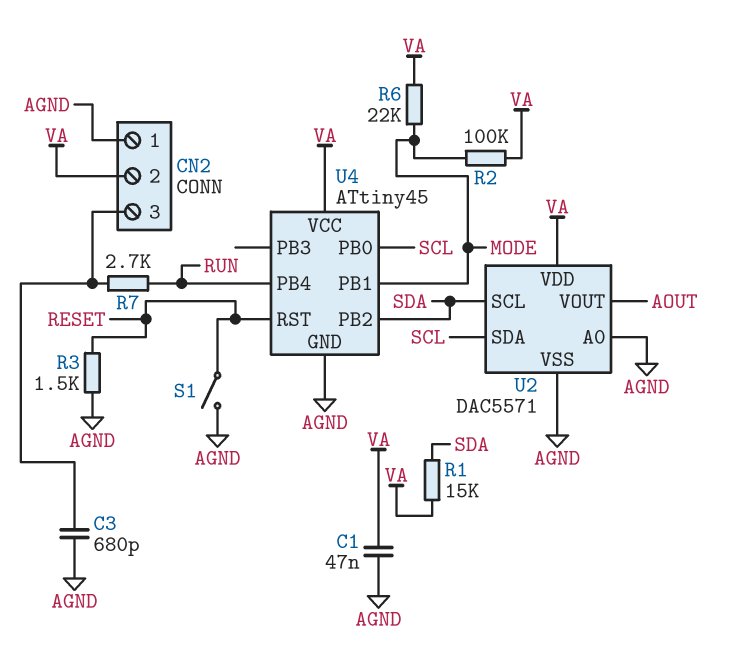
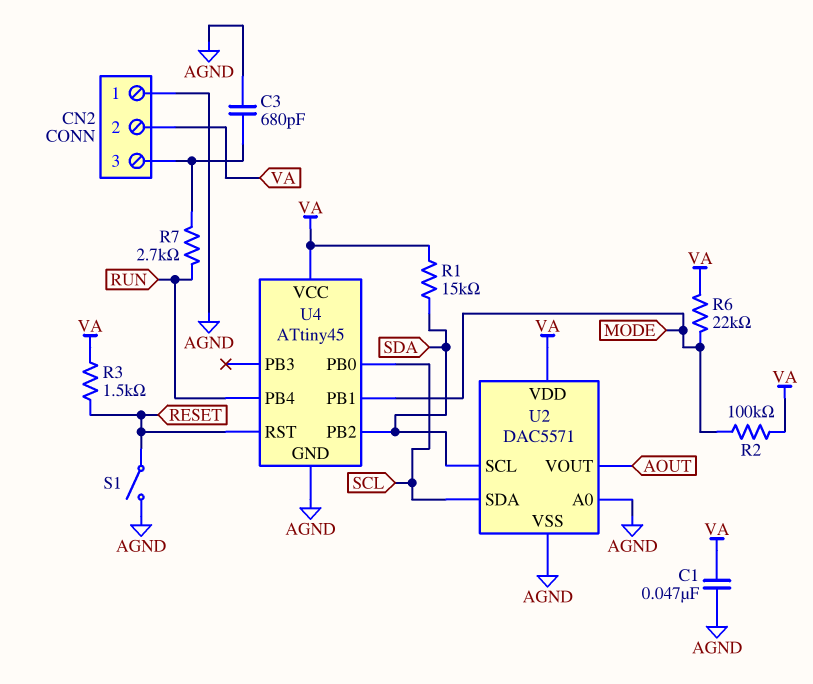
R3: 1.5k (AGND, RESET) -> 1.5k (RESET, VA)

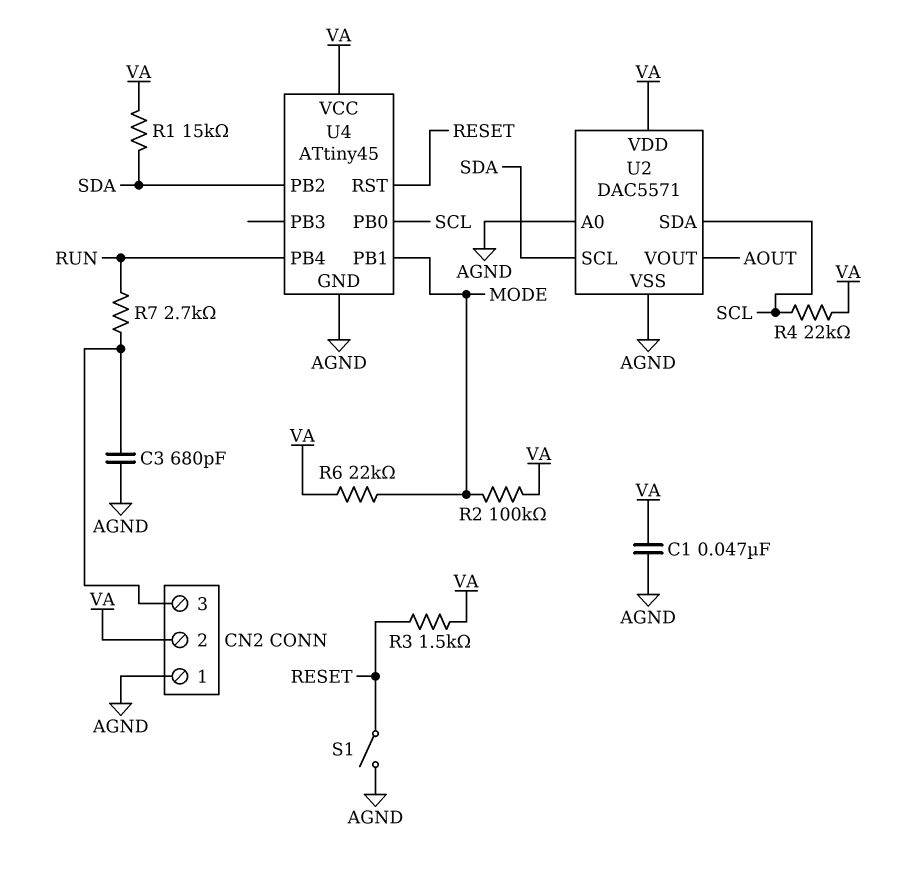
R4: none -> 22k (SCL, VA)

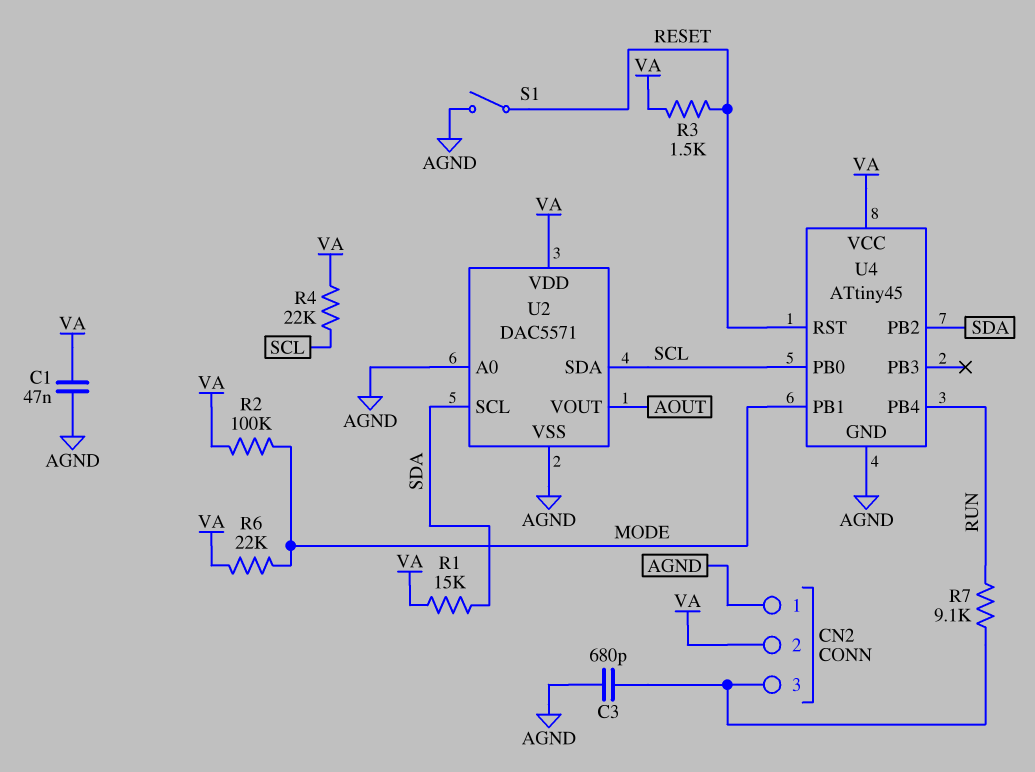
R7: 2.7k (CN2/3, RUN) -> 9.1k (CN2/3, RUN)

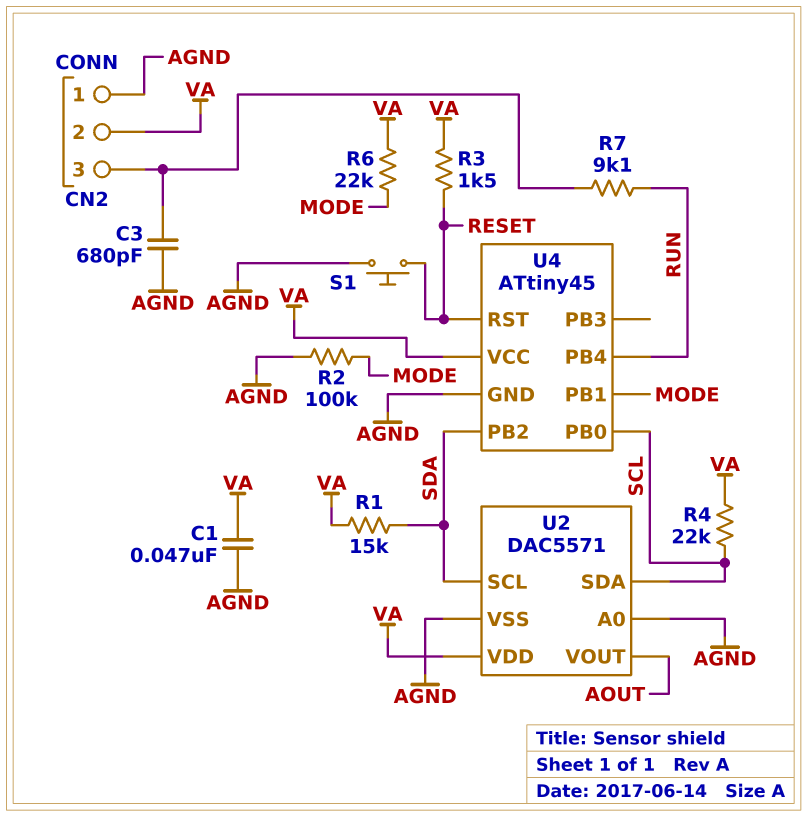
R2: 100k (MODE, VA) -> 100k (AGND, MODE)
S1: switch (AGND, RESET) -> button (AGND, RESET)

